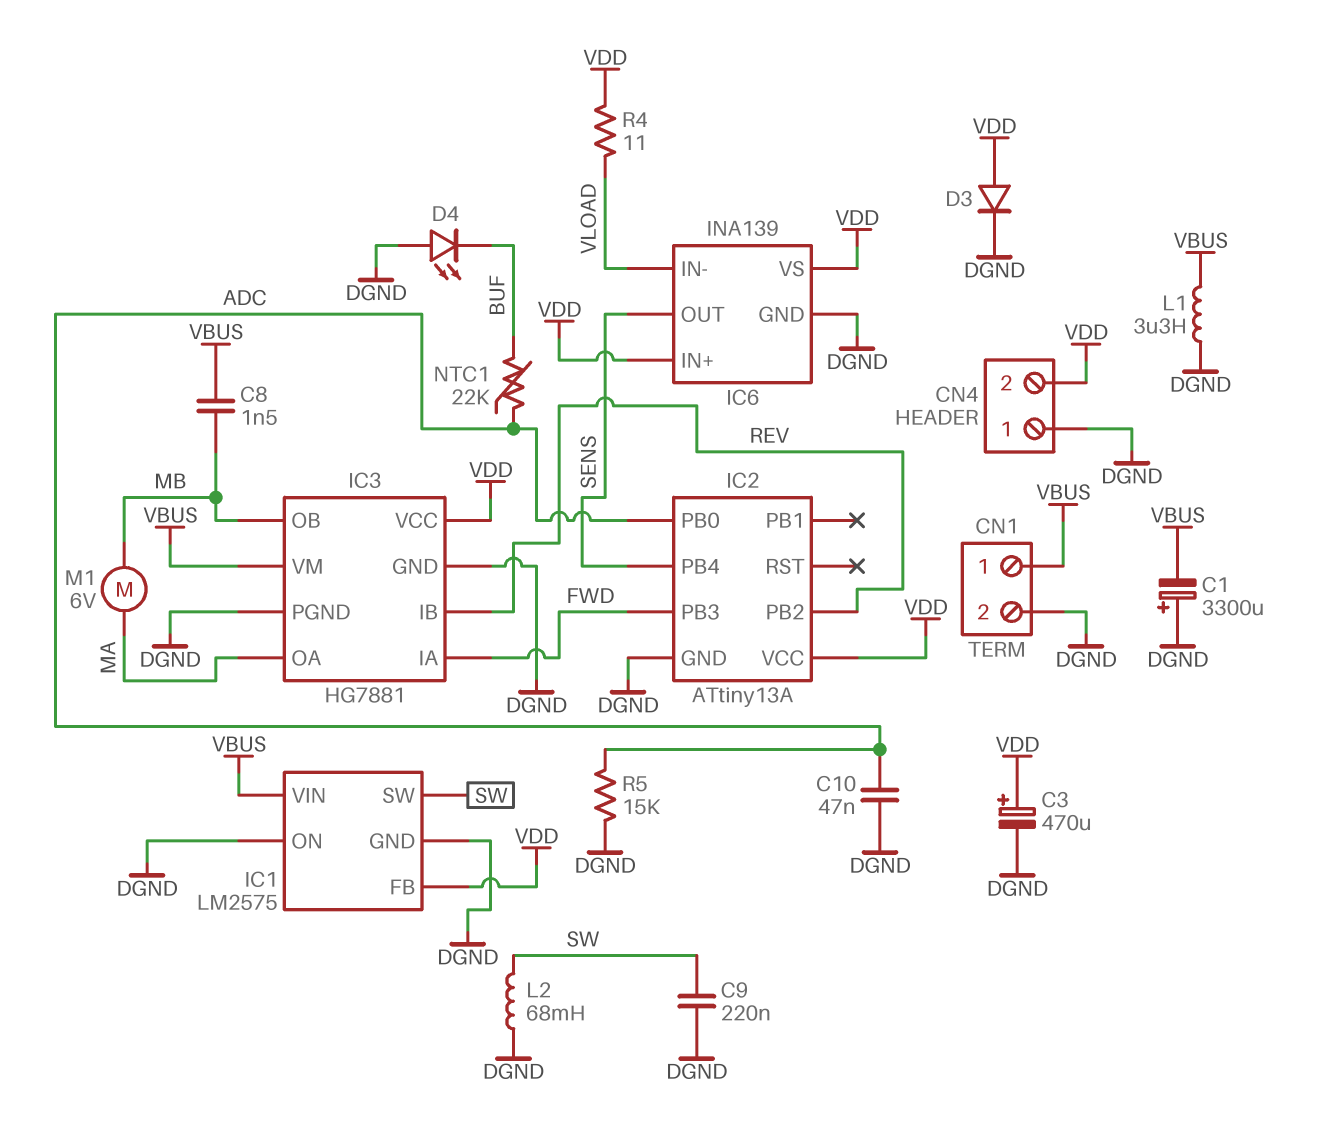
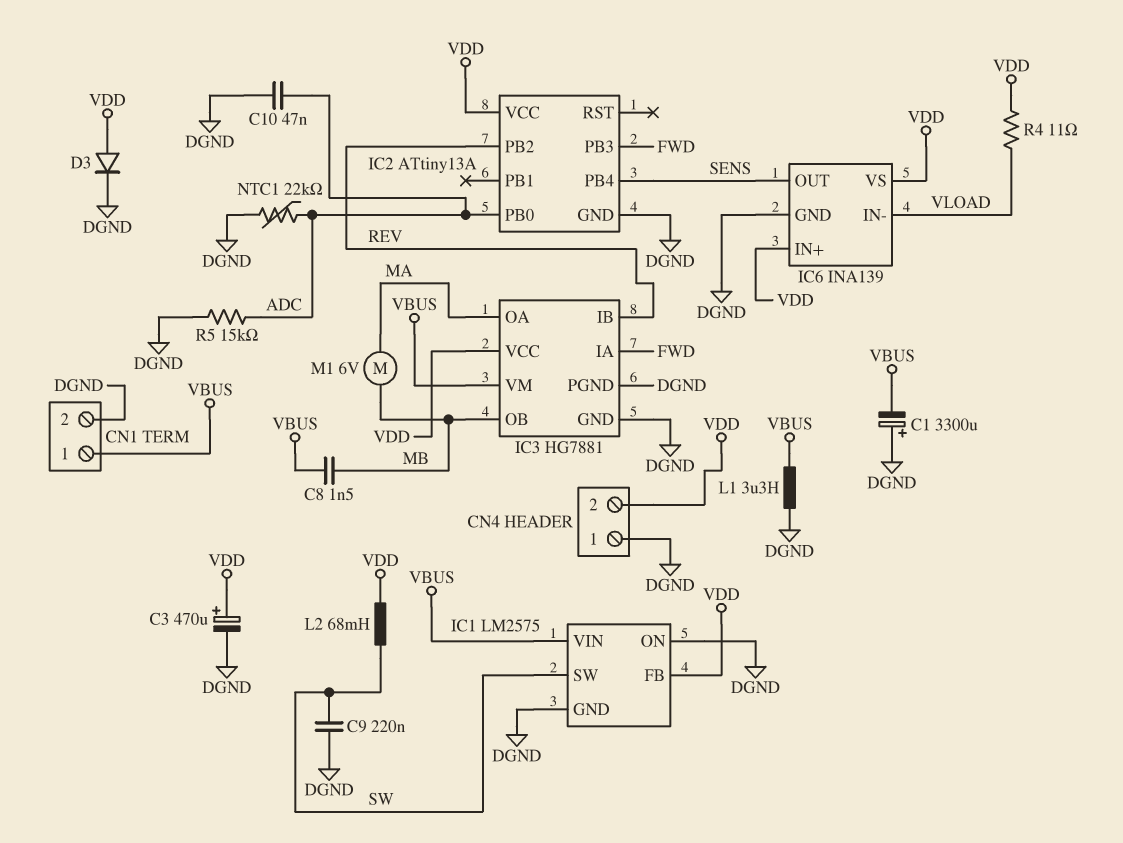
D4: LED (A DGND, K BUF) -> none
L2: 68mH (DGND, SW) -> 68mH (SW, VDD)
NTC1: 22k (ADC, BUF) -> 22k (ADC, DGND)

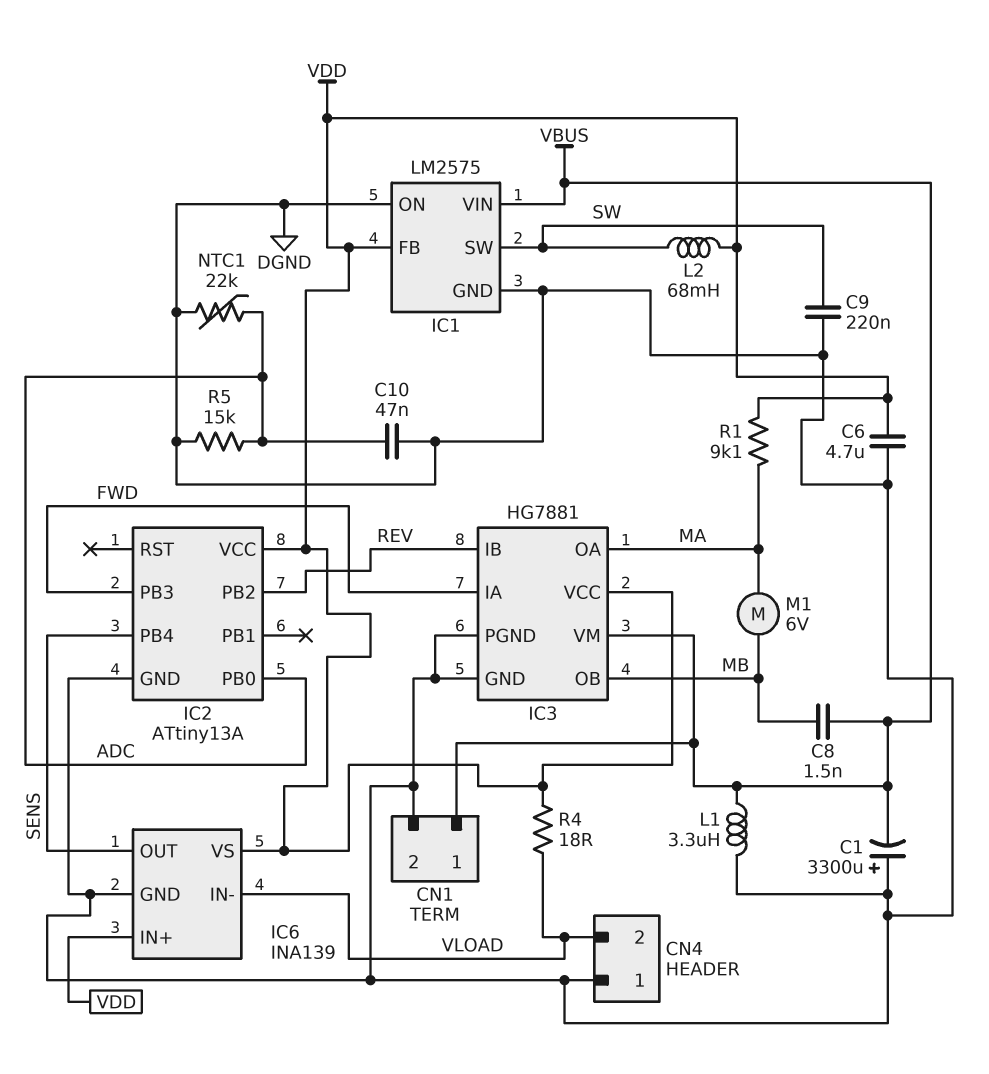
C3: 470uF (plus VDD, minus DGND) -> none
C6: none -> 4.7uF (DGND, VDD)
CN4 pin 2: VDD -> VLOAD
D3: diode (A VDD, K DGND) -> none
R1: none -> 9.1k (MA, VDD)
R4: 11 (VDD, VLOAD) -> 18 (VDD, VLOAD)

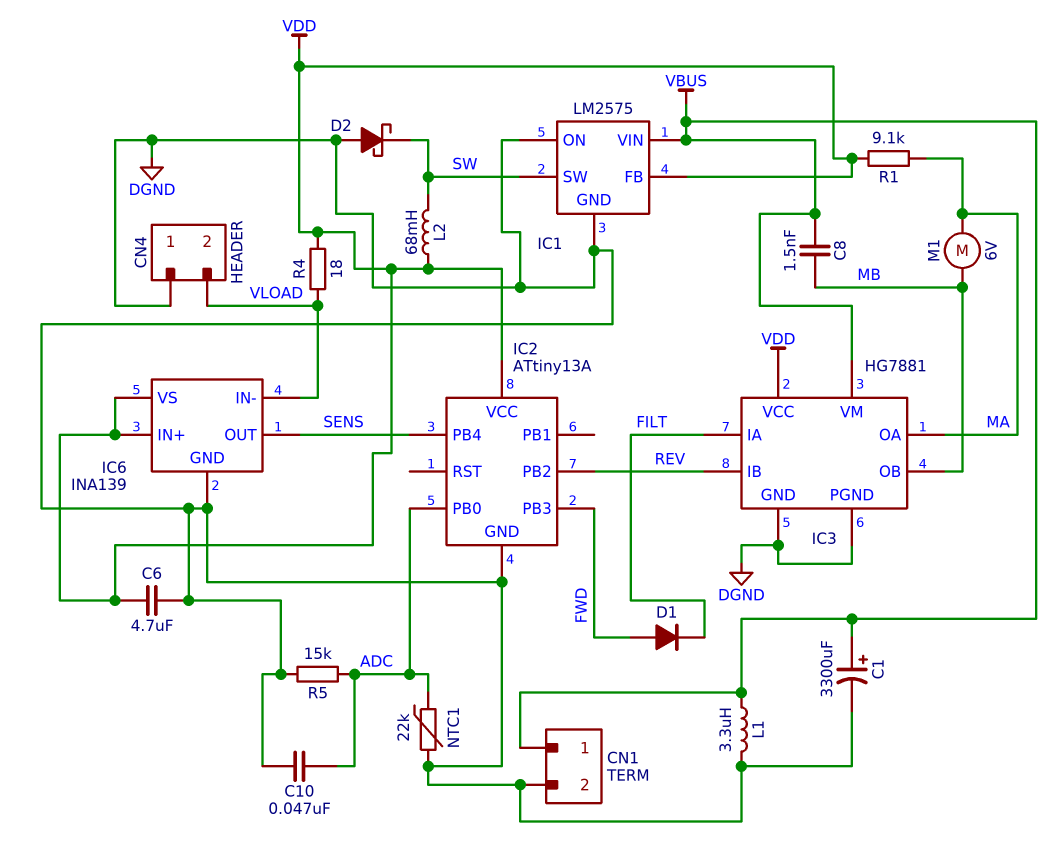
C1: 3300uF (plus DGND, minus VBUS) -> 3300uF (plus VBUS, minus DGND)
C9: 220nF (DGND, SW) -> none
D1: none -> diode (A FWD, K FILT)
D2: none -> schottky (A DGND, K SW)
IC3 pin IA: FWD -> FILT

